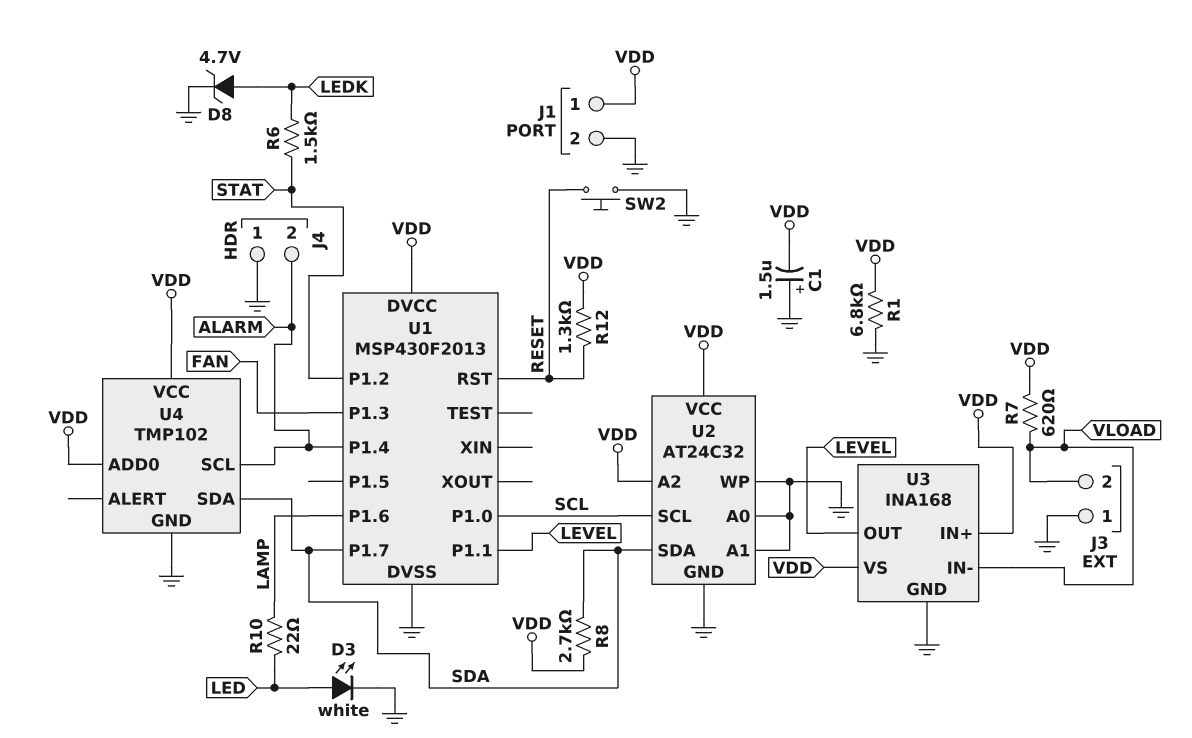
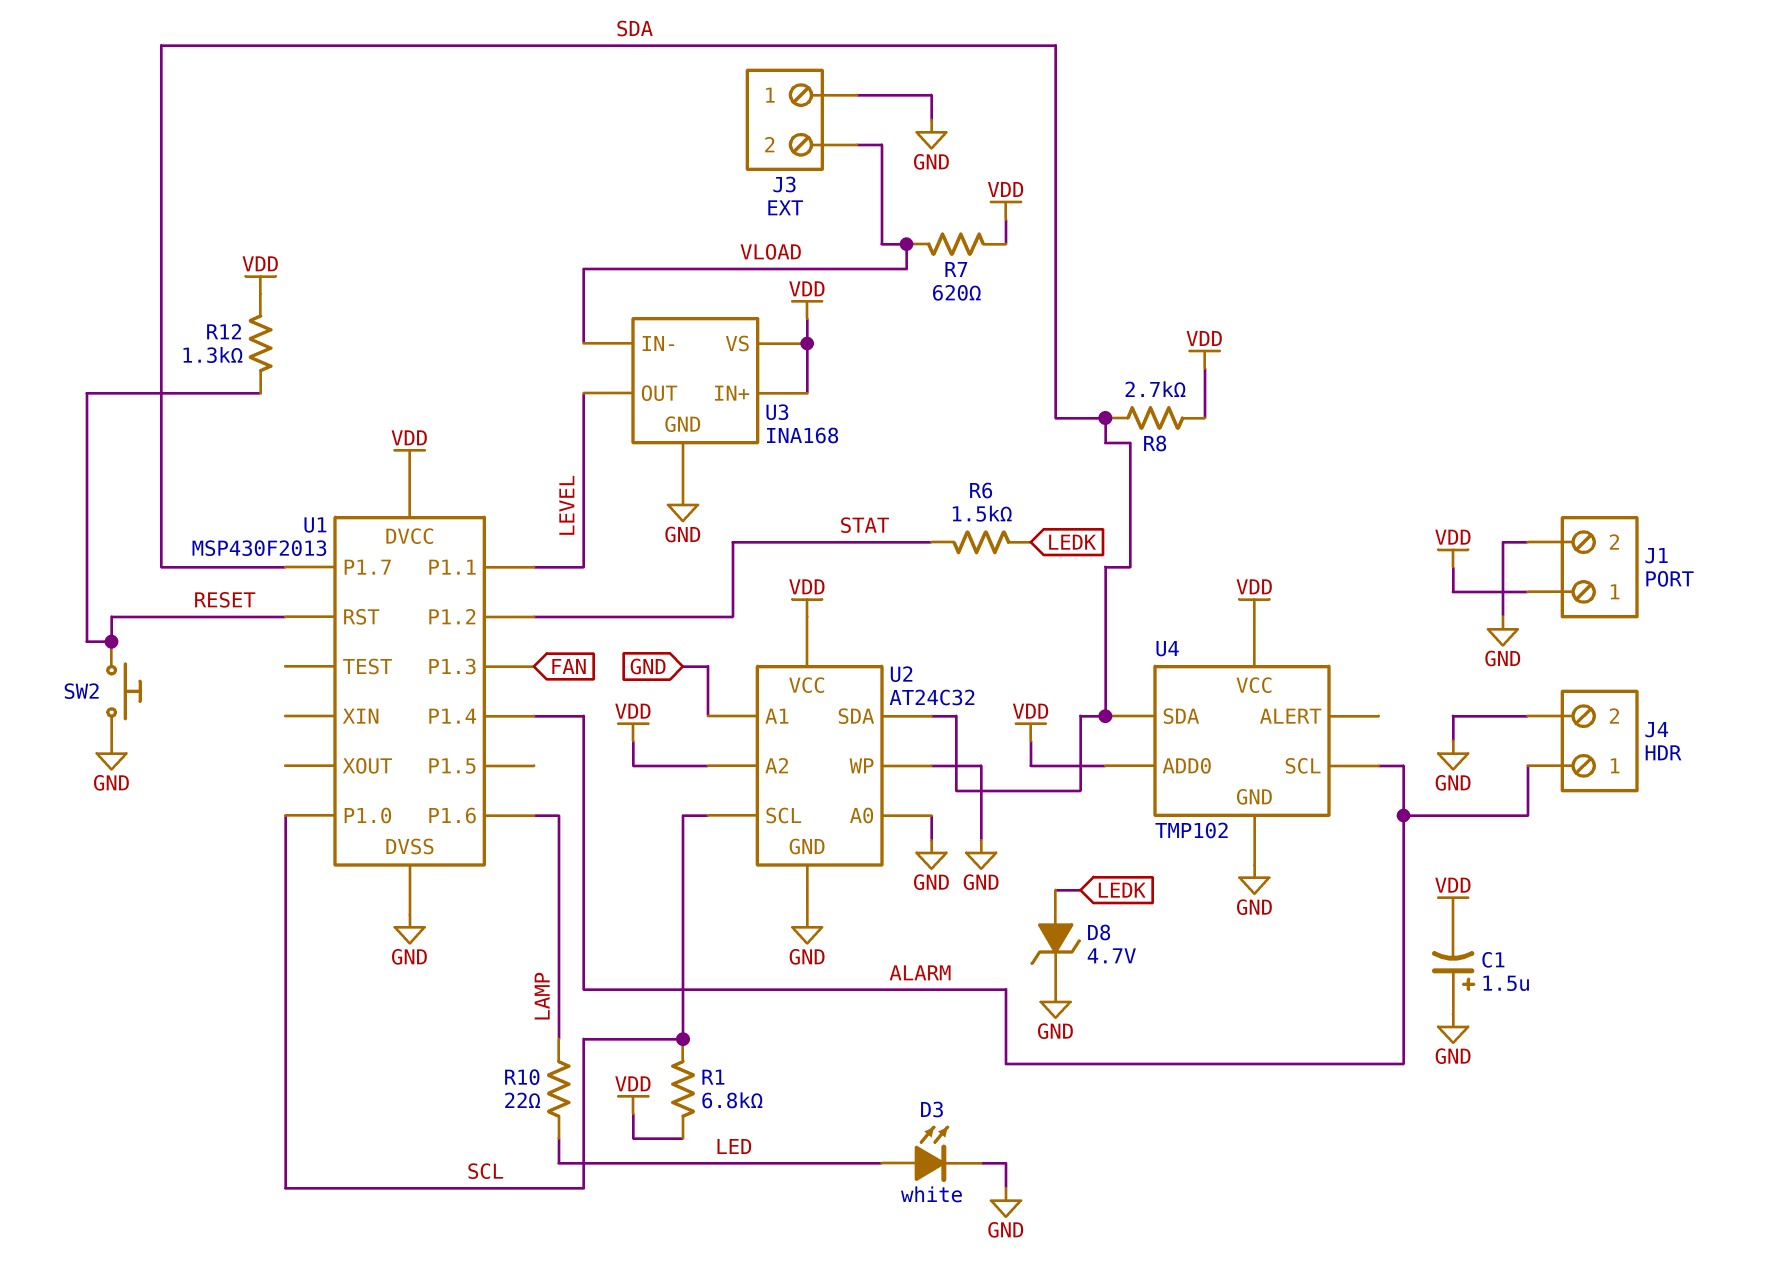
J4 pin 1: GND -> ALARM
J4 pin 2: ALARM -> GND
R1: 6.8k (GND, VDD) -> 6.8k (SCL, VDD)

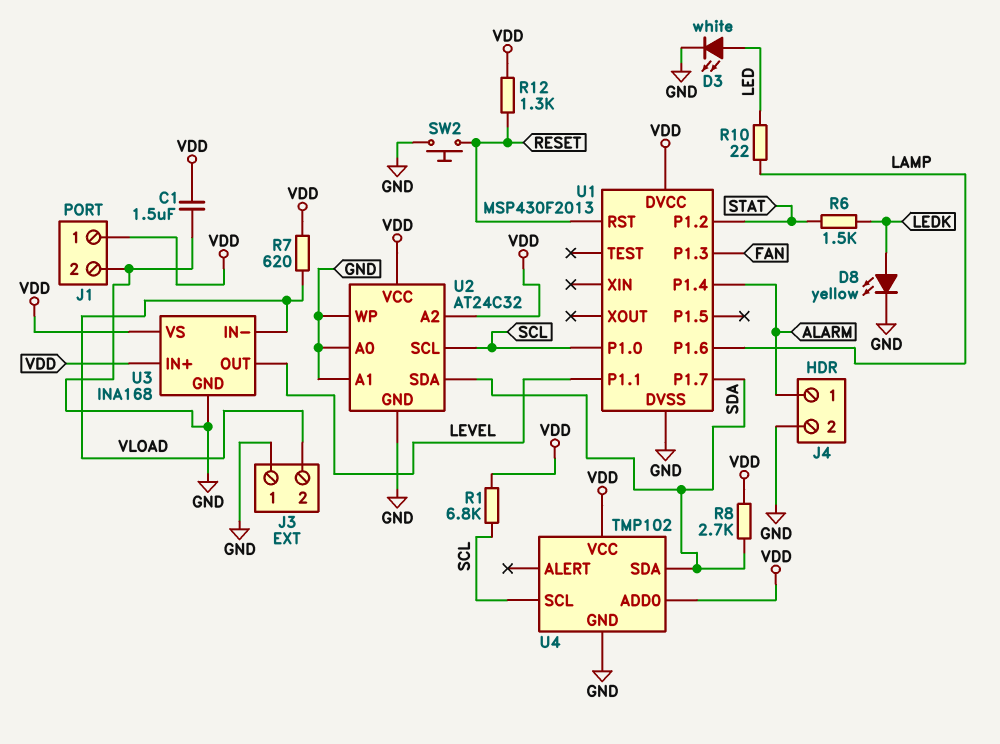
C1: 1.5uF (plus GND, minus VDD) -> 1.5uF (GND, VDD)
D8: zener 4.7V (A LEDK, K GND) -> LED yellow (A LEDK, K GND)
U4 pin SCL: ALARM -> SCL

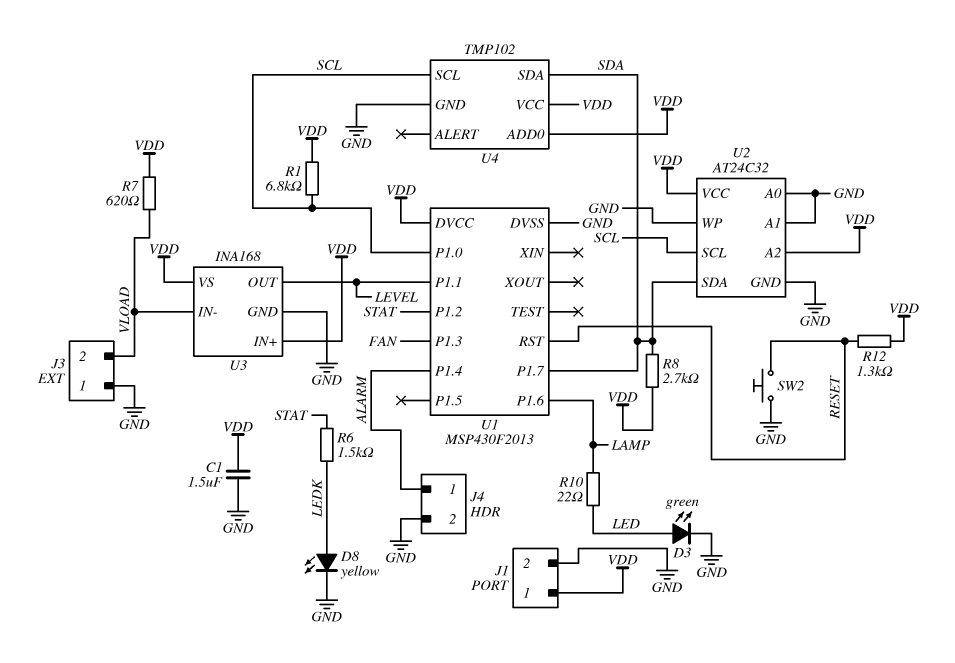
D3: LED white (A LED, K GND) -> LED green (A LED, K GND)

